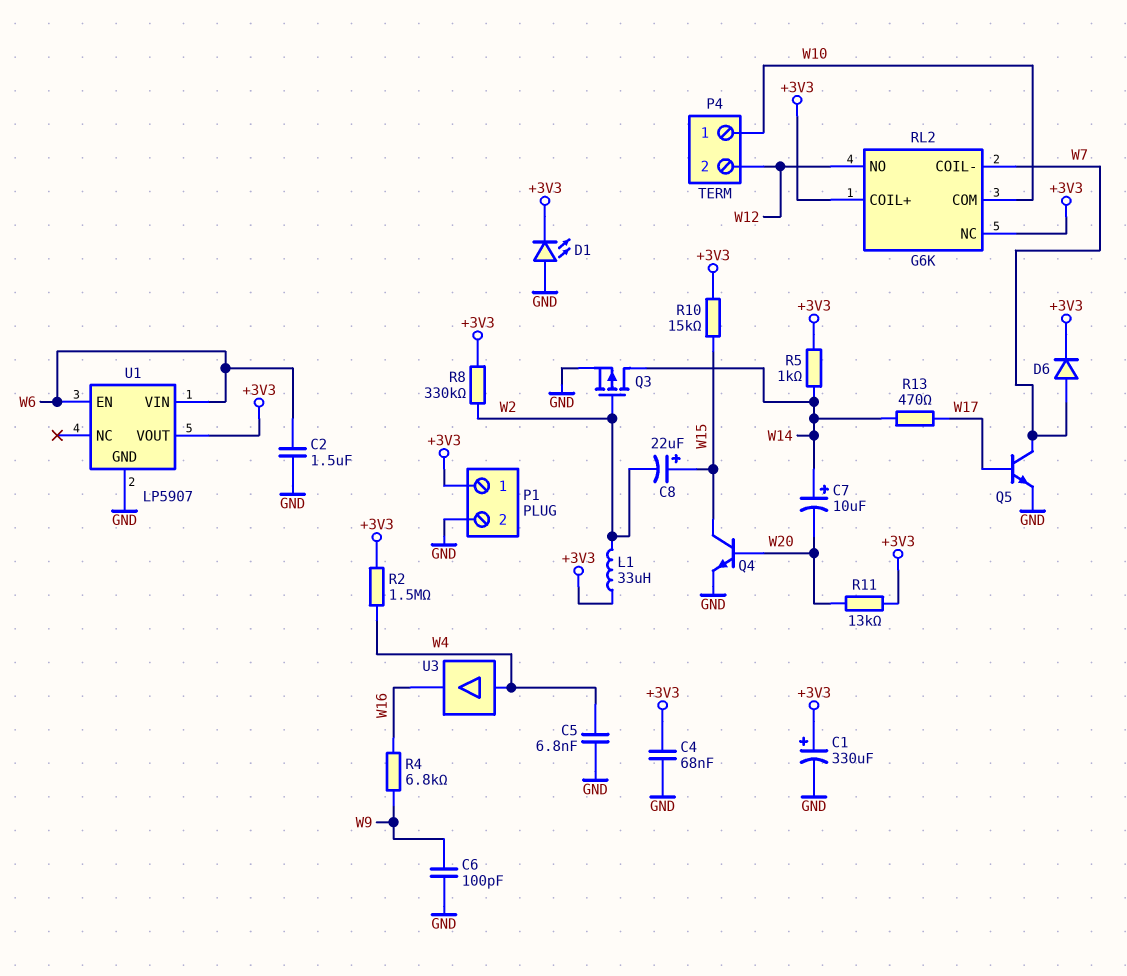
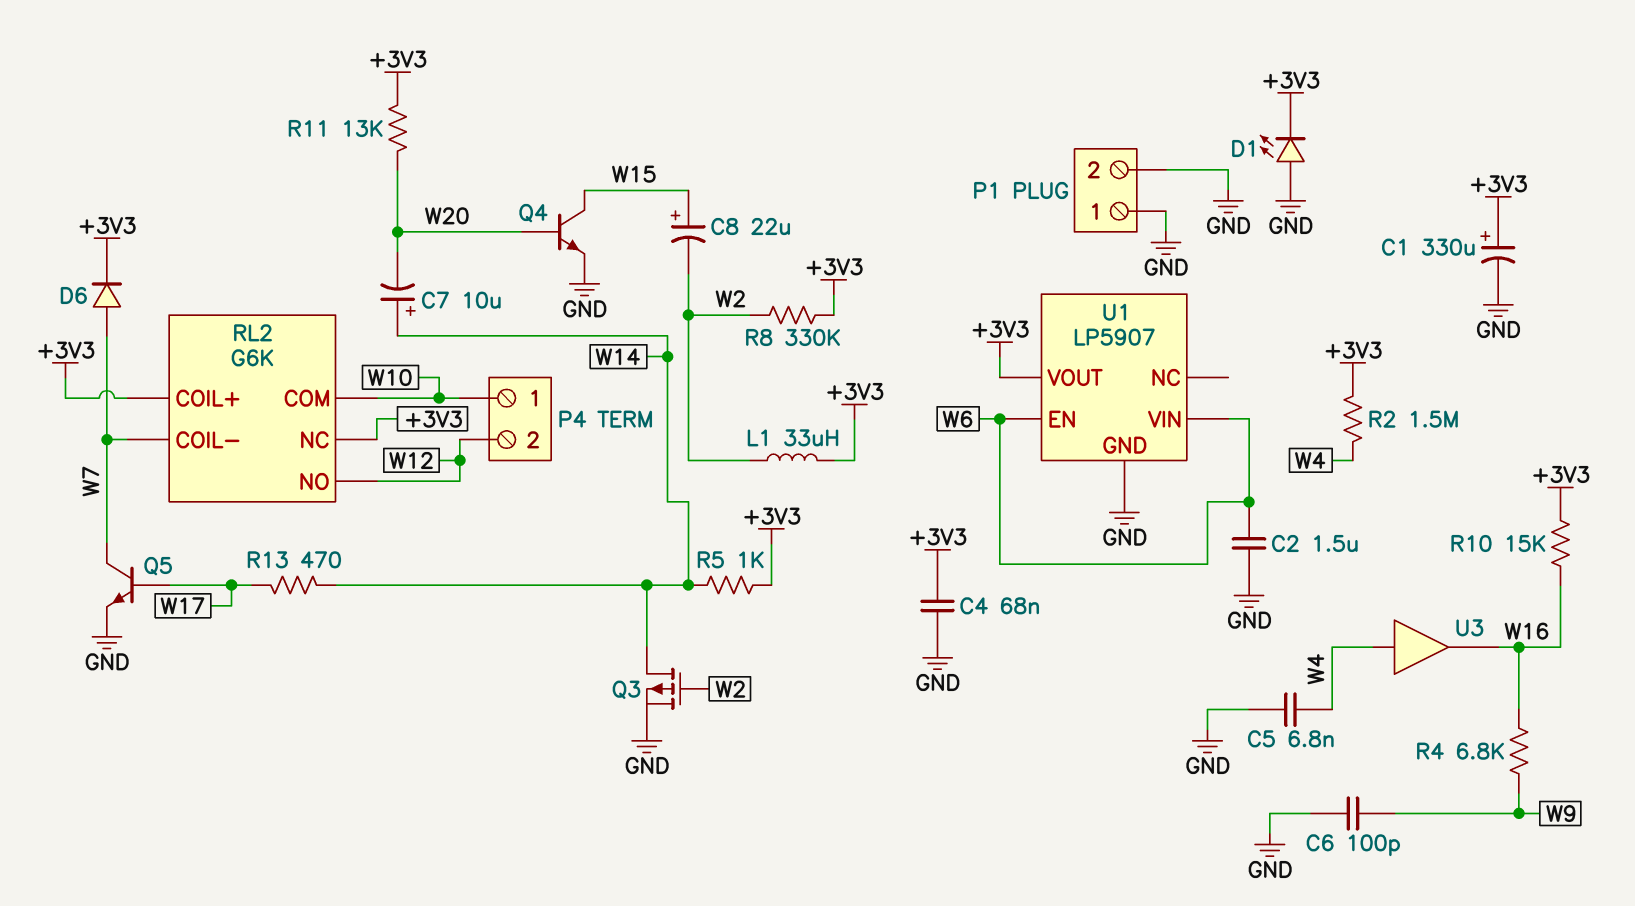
P1 pin 1: +3V3 -> GND
R10: 15k (+3V3, W15) -> 15k (+3V3, W16)

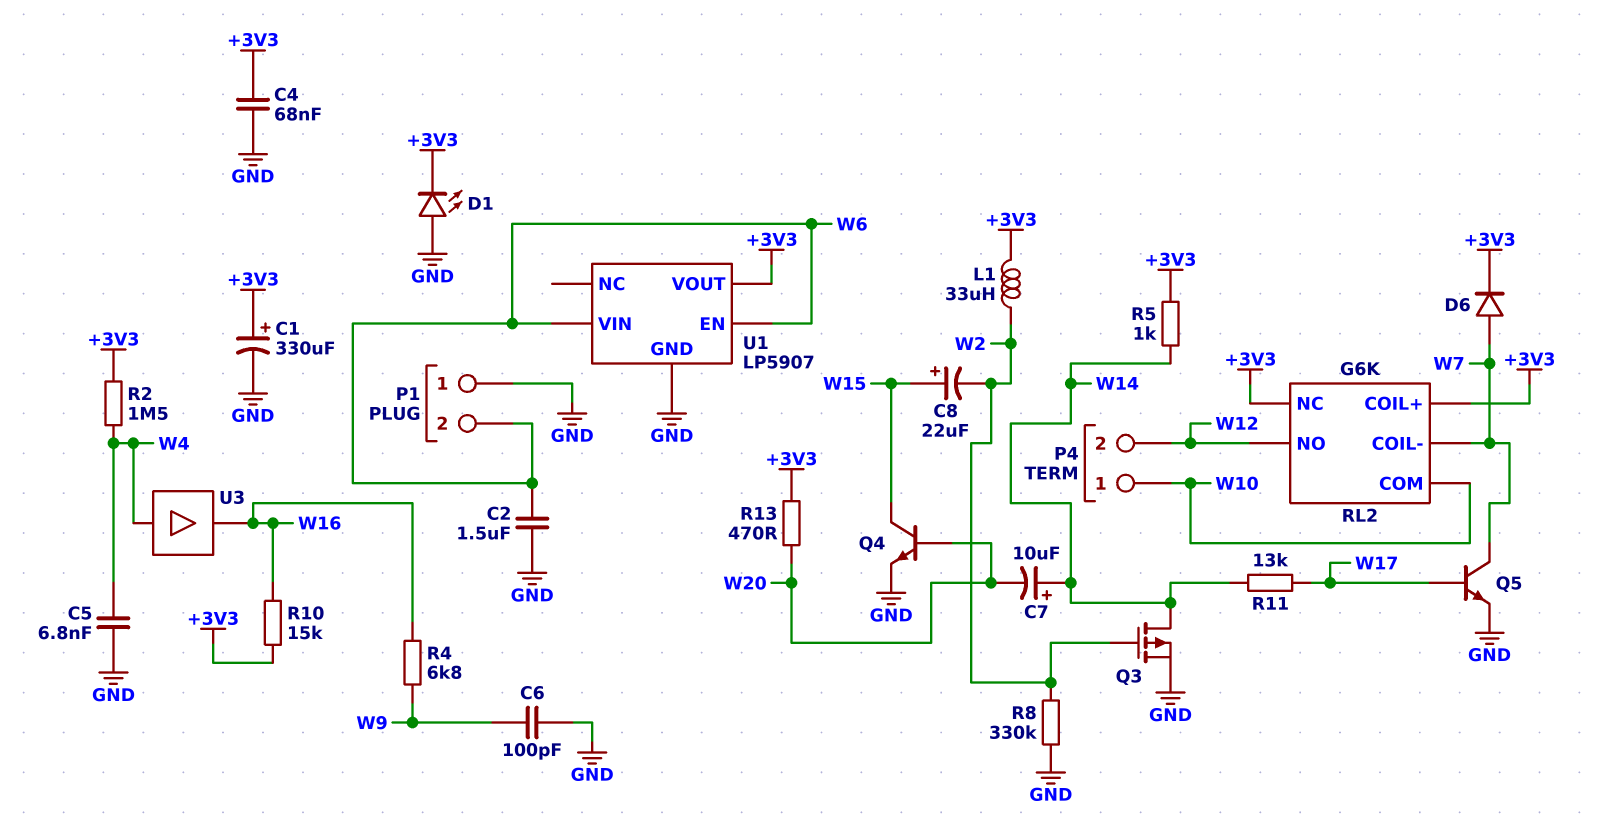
P1 pin 2: GND -> W6
R8: 330k (+3V3, W2) -> 330k (GND, W2)
R11: 13k (+3V3, W20) -> 13k (W14, W17)
R13: 470 (W14, W17) -> 470 (+3V3, W20)

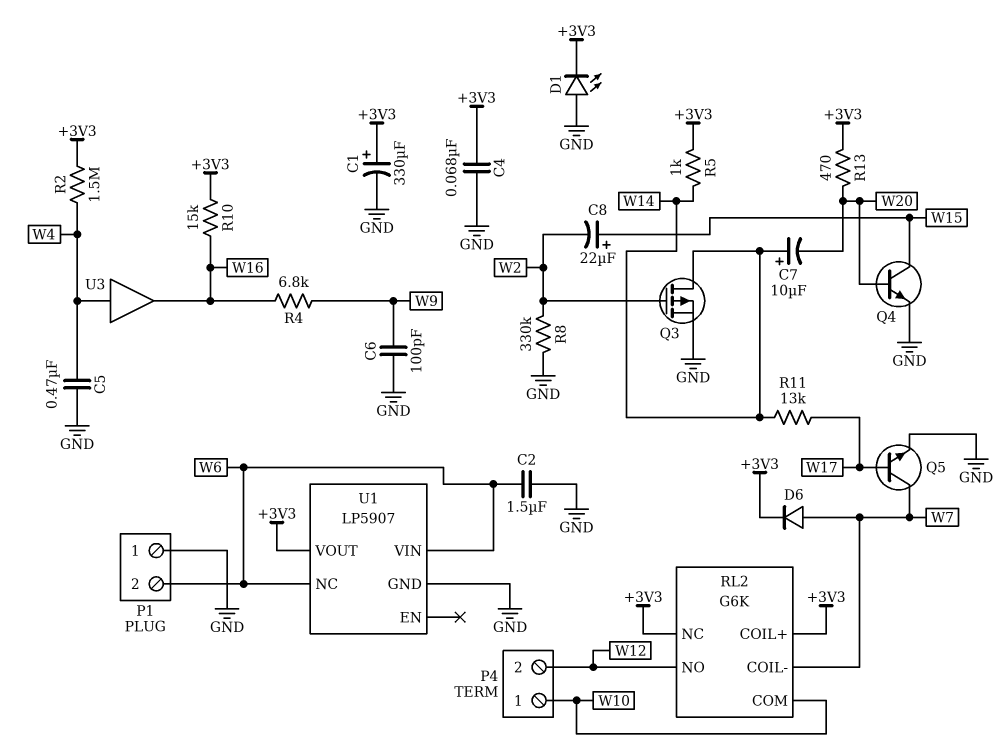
C5: 6.8nF (GND, W4) -> 470nF (GND, W4)
L1: 33uH (+3V3, W2) -> none
U1 pin EN: W6 -> none
U1 pin NC: none -> W6

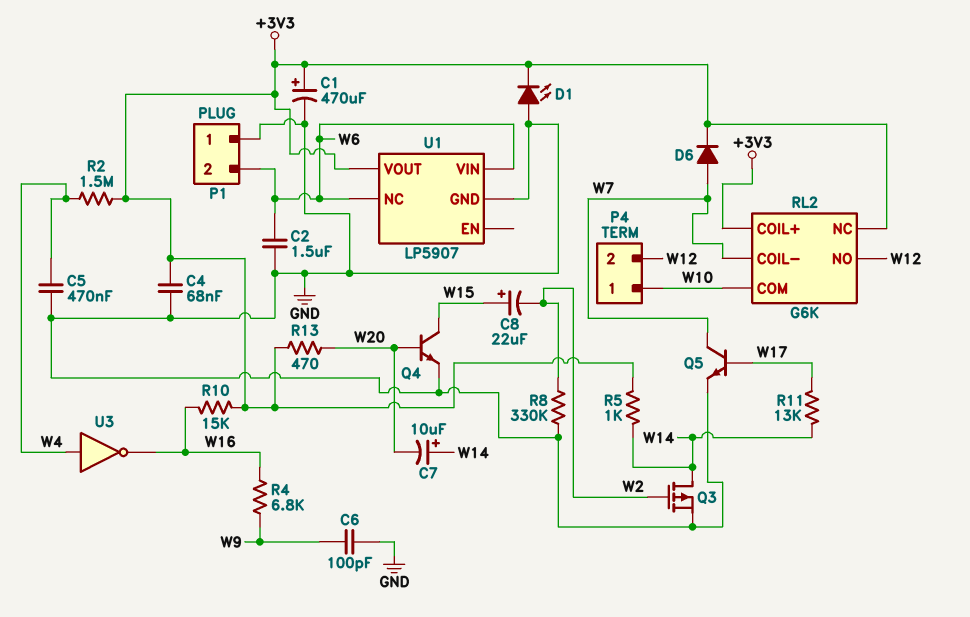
C1: 330uF (plus +3V3, minus GND) -> 470uF (plus +3V3, minus GND)
U3: buffer (in W4, out W16) -> NOT (in W4, out W16)

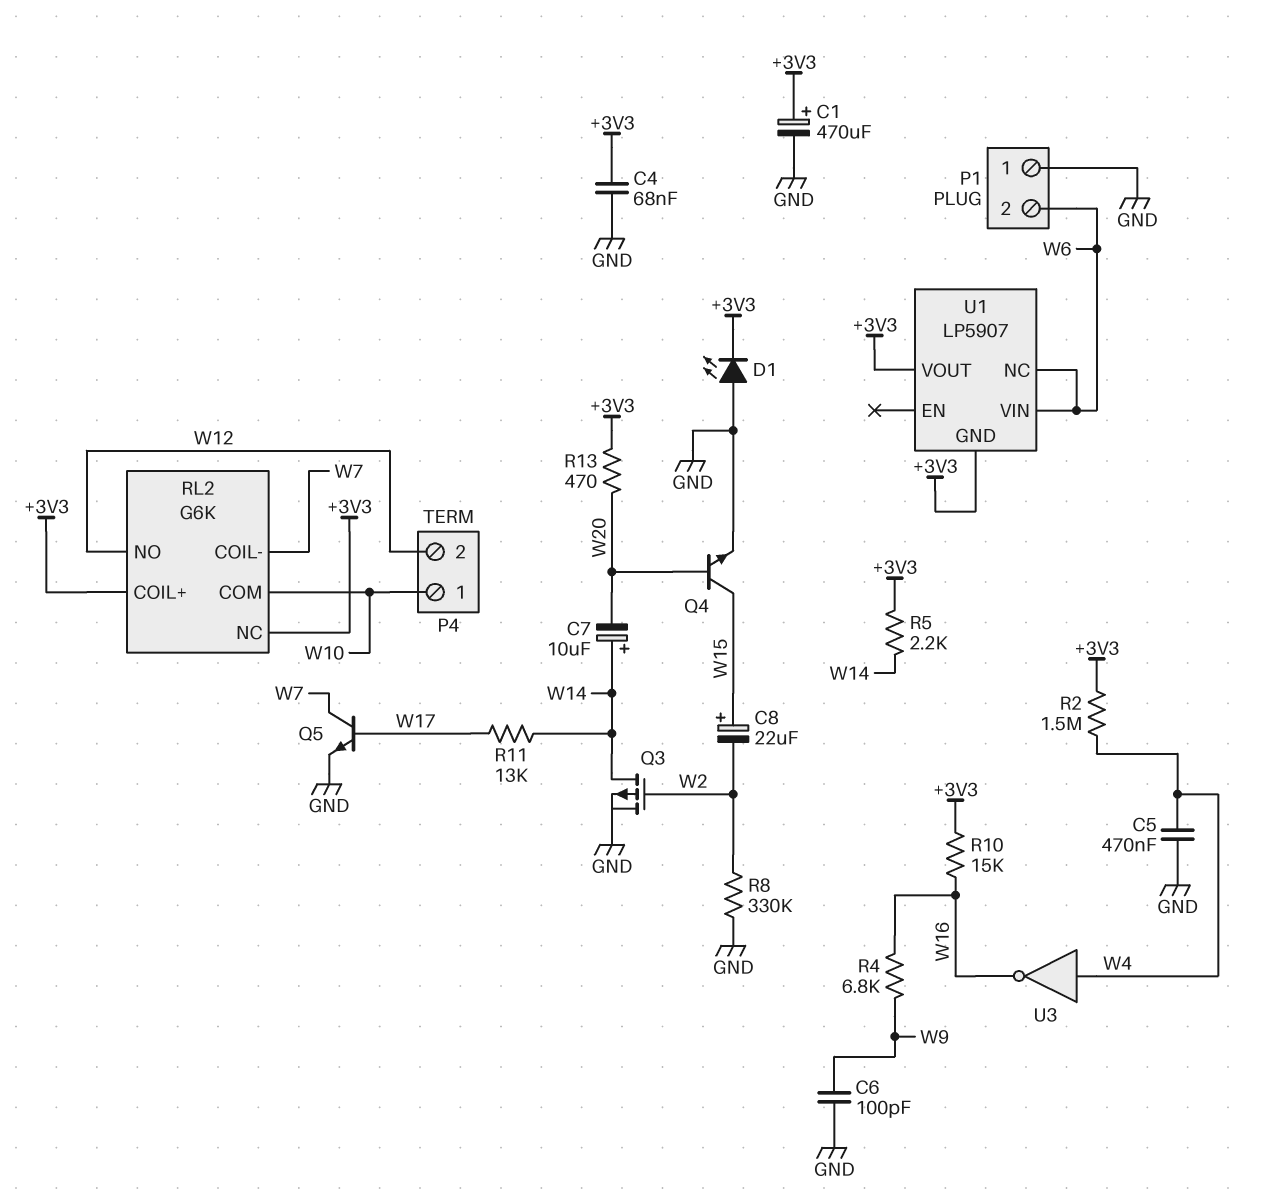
C2: 1.5uF (GND, W6) -> none
D6: diode (A W7, K +3V3) -> none
R5: 1k (+3V3, W14) -> 2.2k (+3V3, W14)
U1 pin GND: GND -> +3V3

